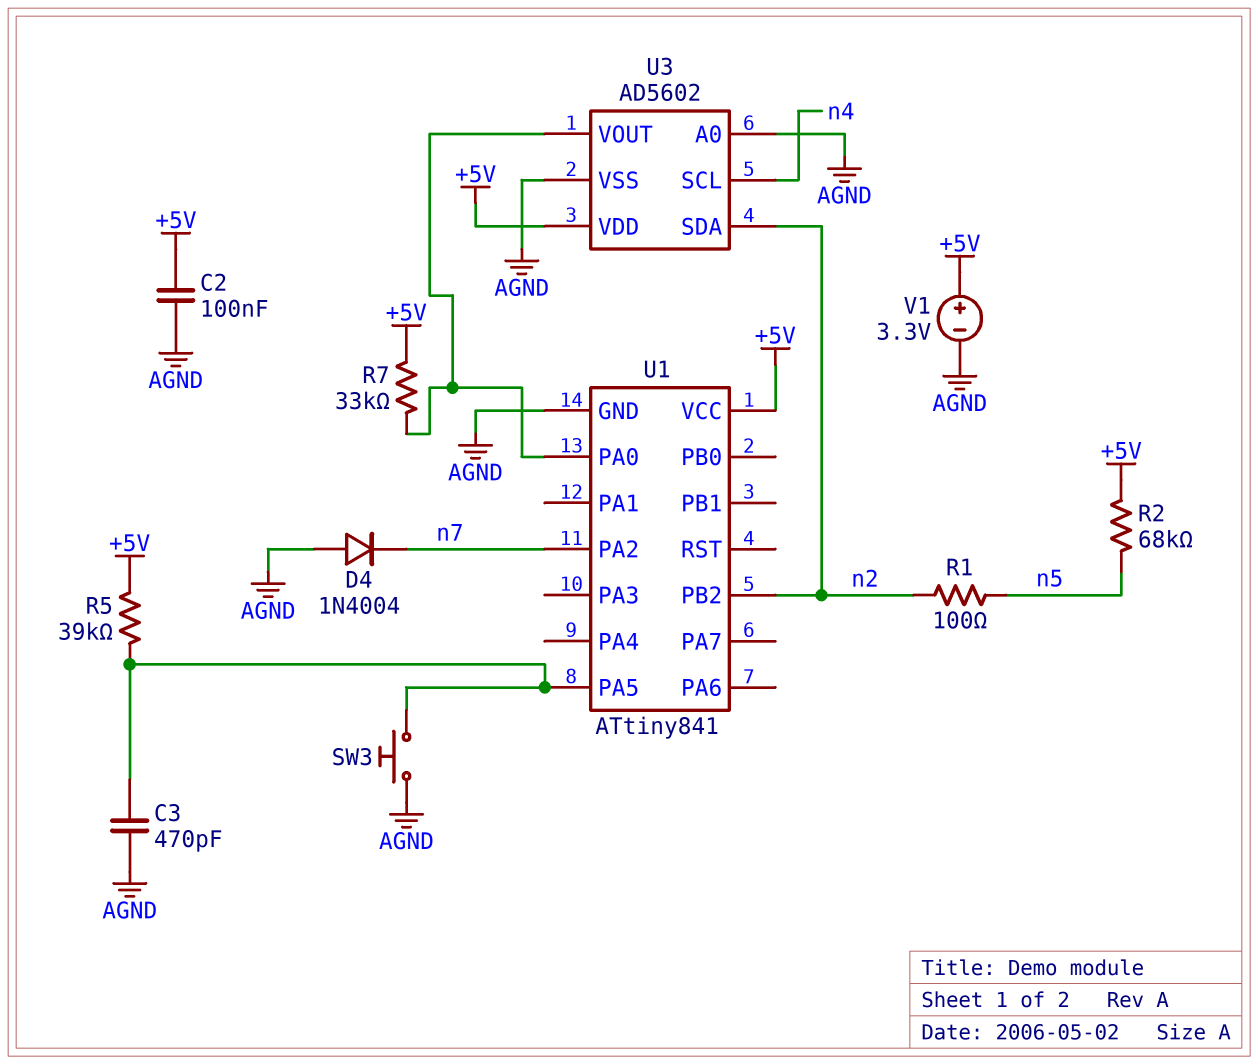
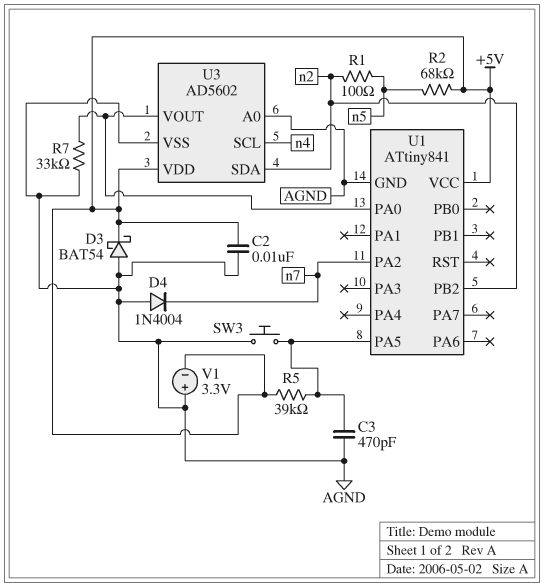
C2: 100nF (+5V, AGND) -> 10nF (+5V, AGND)
D3: none -> schottky BAT54 (A AGND, K +5V)
R7: 33k (+5V, U1/PA0) -> 33k (AGND, U1/PA0)
V1: 3.3V (plus +5V, minus AGND) -> 3.3V (plus AGND, minus +5V)

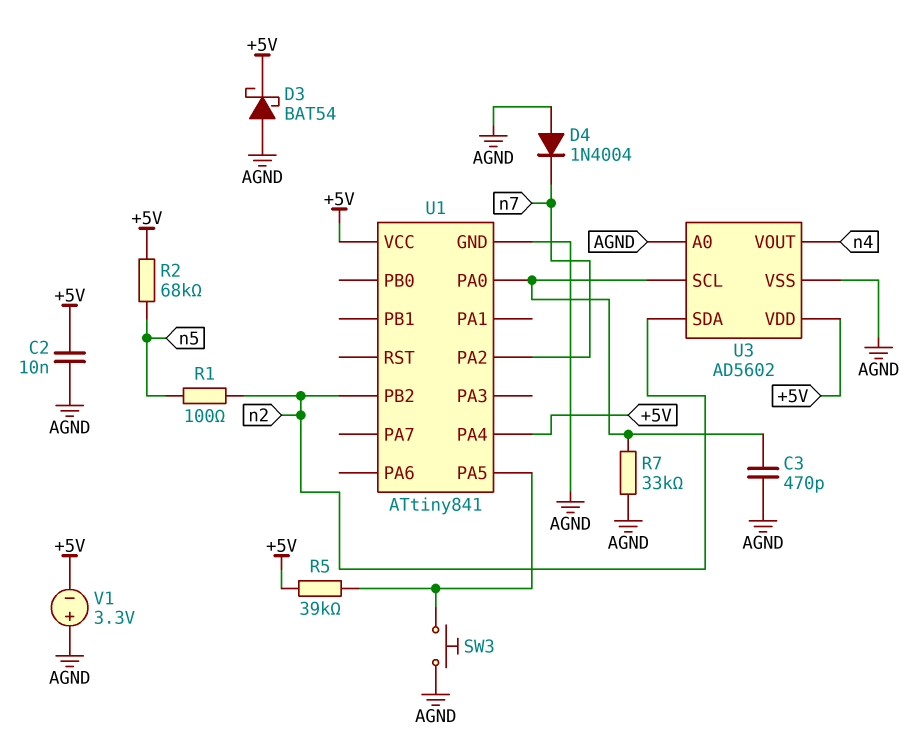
C3: 470pF (AGND, U1/PA5) -> 470pF (AGND, U1/PA0)
U1 pin PA4: none -> +5V
U3 pin SCL: n4 -> U1/PA0
U3 pin VOUT: U1/PA0 -> n4

